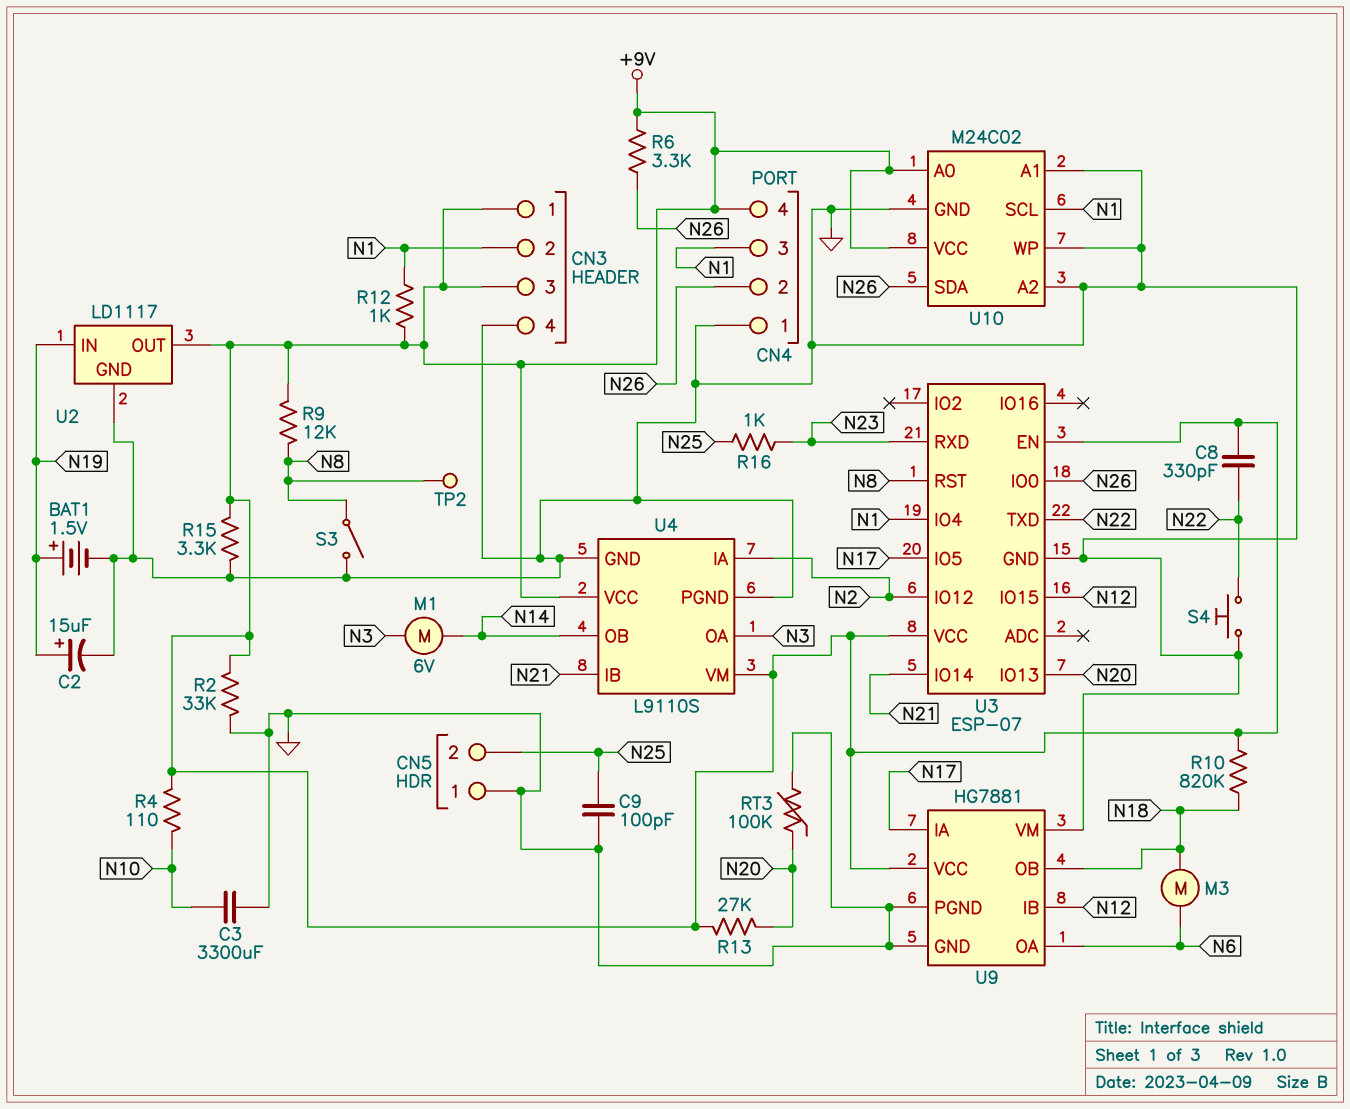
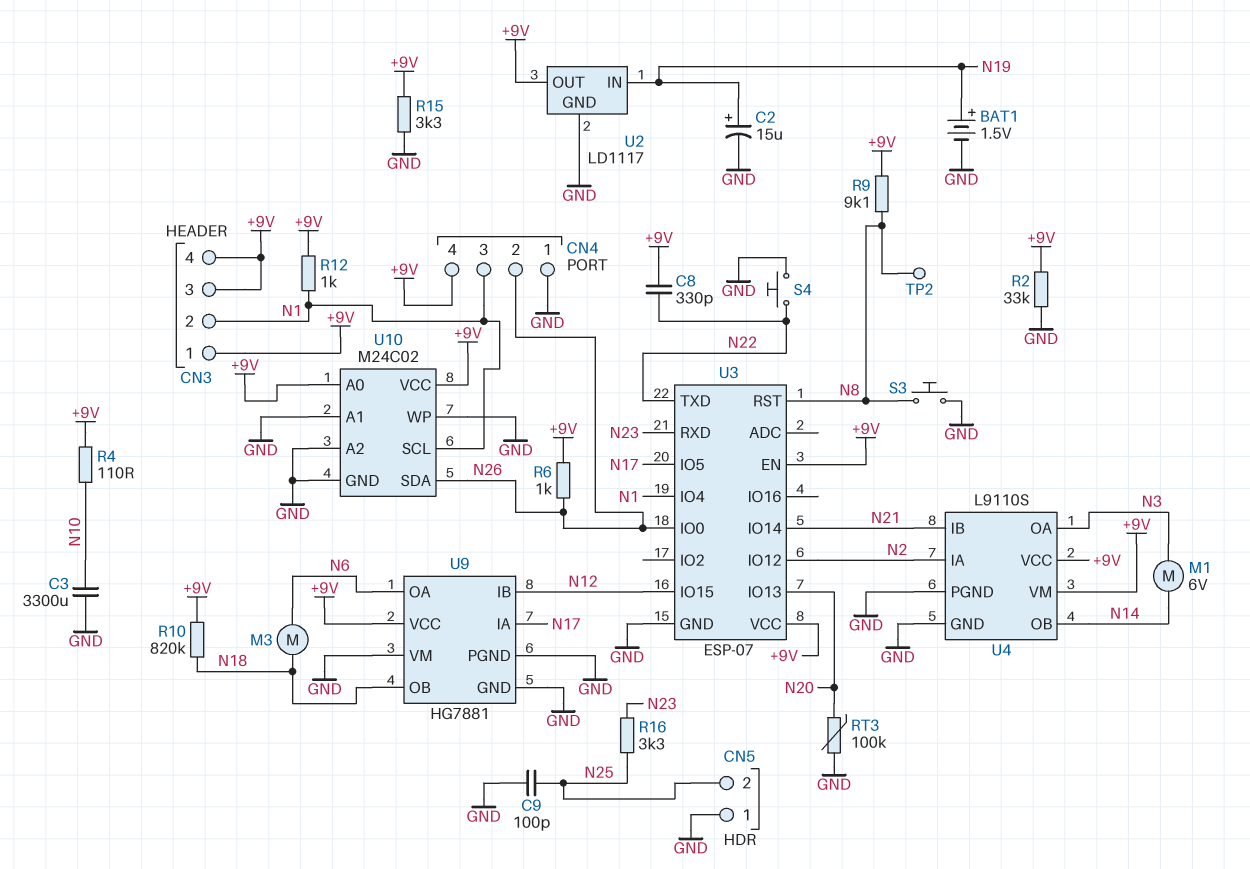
CN3 pin 4: GND -> +9V
R6: 3.3k (+9V, N26) -> 1k (+9V, N26)
R9: 12k (+9V, N8) -> 9.1k (+9V, N8)
R13: 27k (+9V, N20) -> none
R16: 1k (N23, N25) -> 3.3k (N23, N25)
S3: switch (GND, N8) -> button (GND, N8)

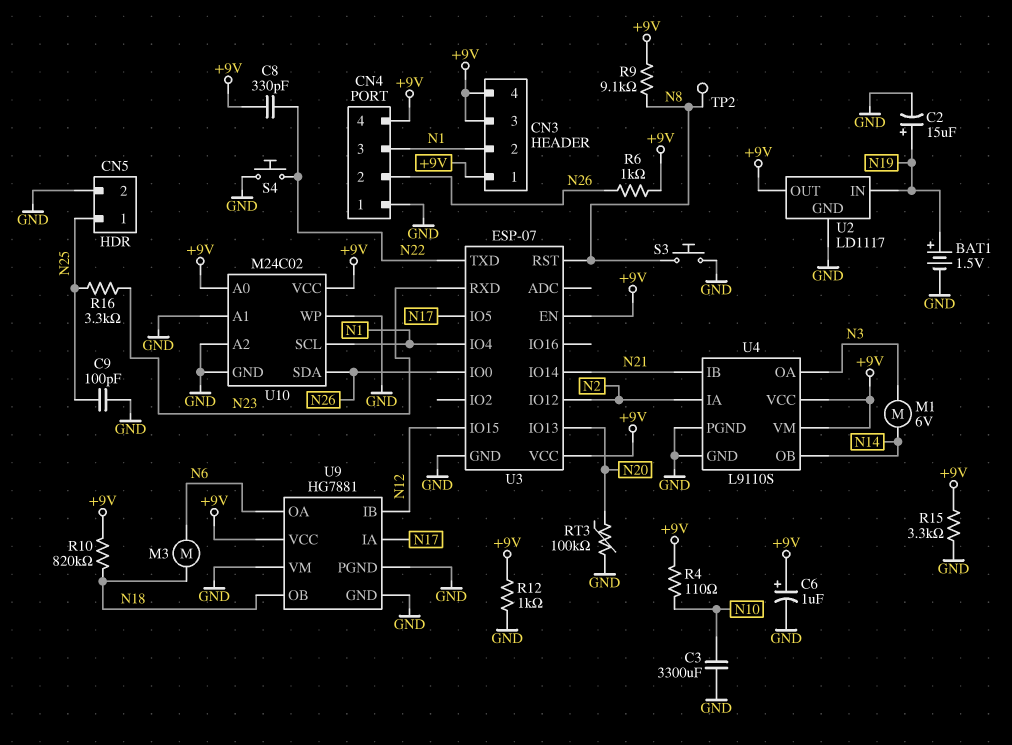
C6: none -> 1uF (plus +9V, minus GND)
CN5 pin 1: GND -> N25
CN5 pin 2: N25 -> GND
R2: 33k (+9V, GND) -> none
R12: 1k (+9V, N1) -> 1k (+9V, GND)

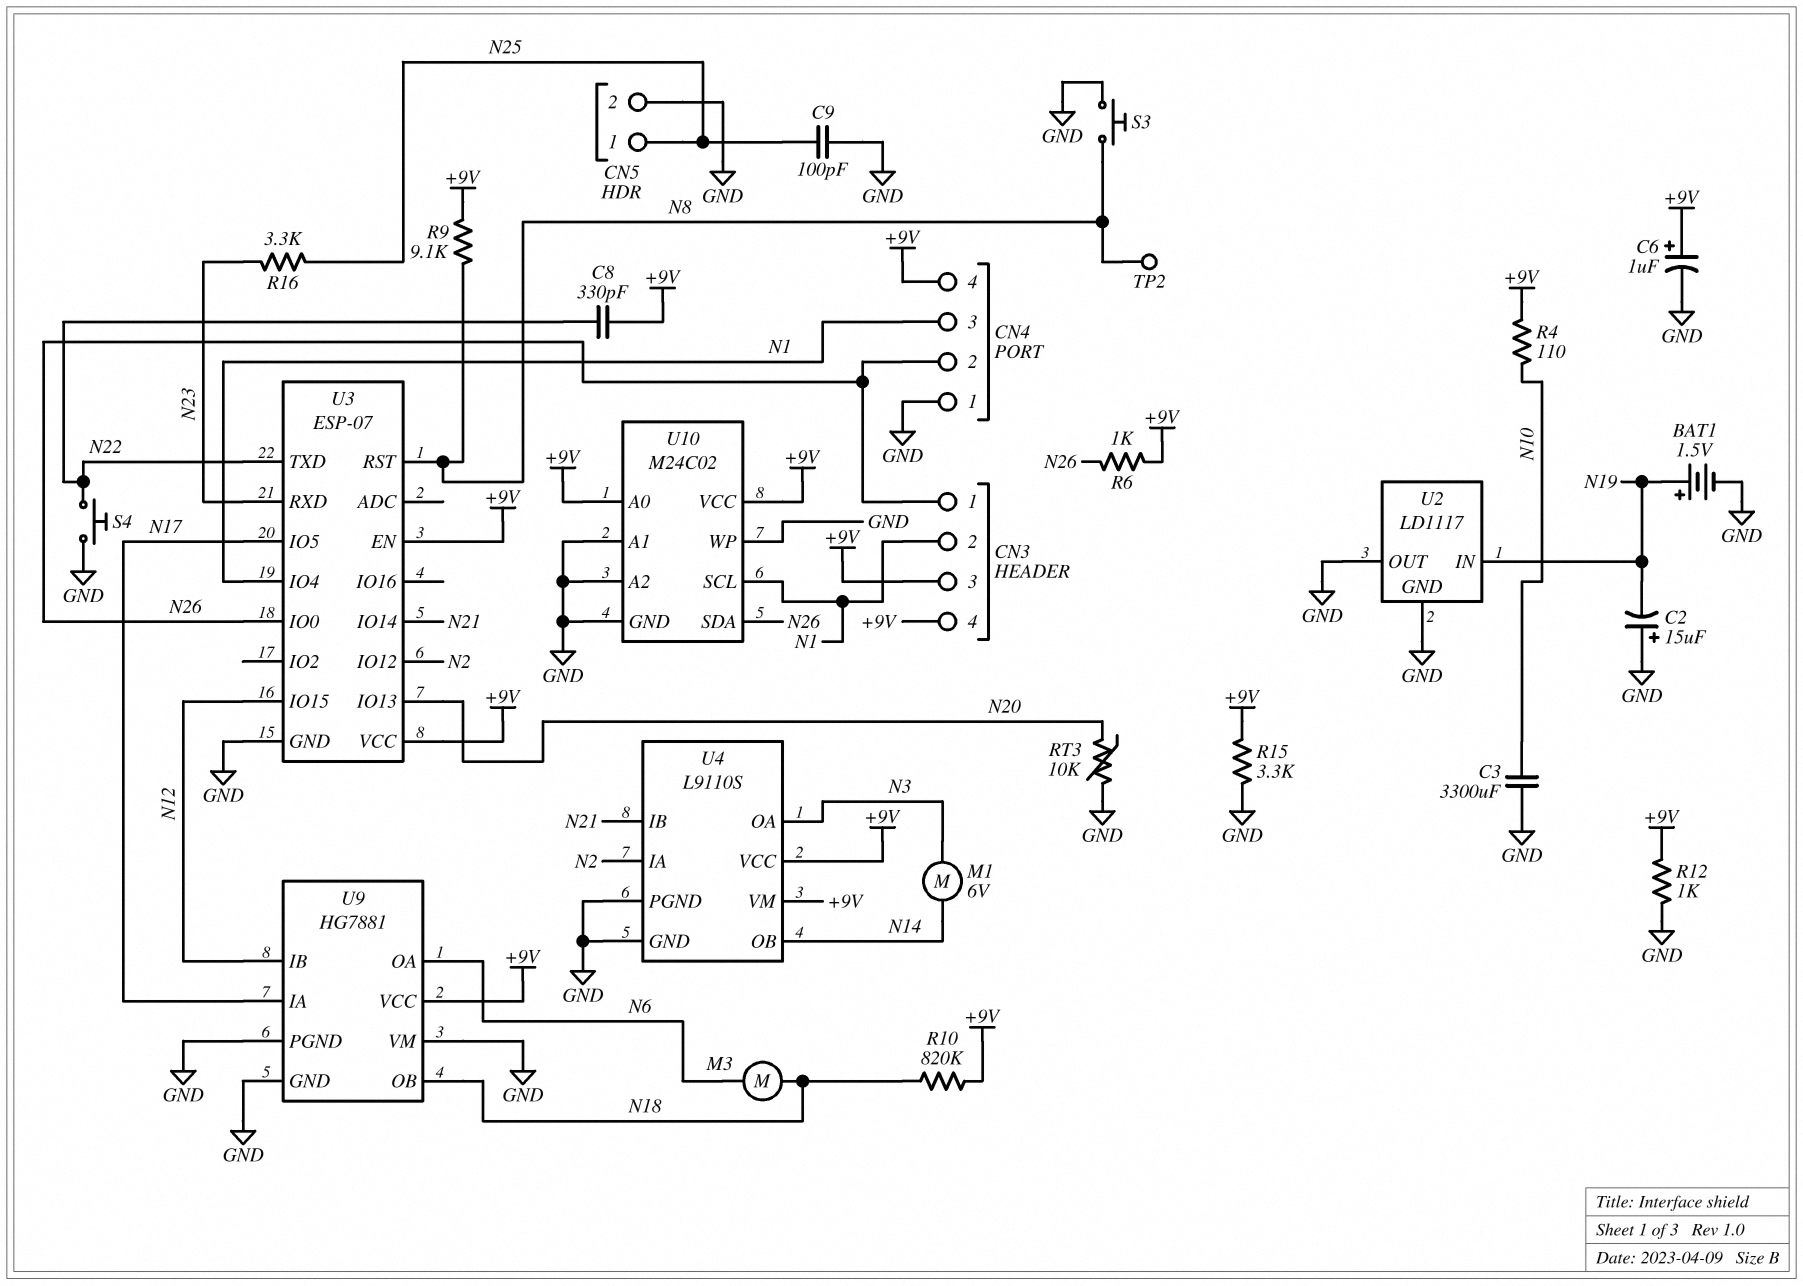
C2: 15uF (plus N19, minus GND) -> 15uF (plus GND, minus N19)
CN3 pin 1: +9V -> N26
RT3: 100k (GND, N20) -> 10k (GND, N20)
U2 pin OUT: +9V -> GND

